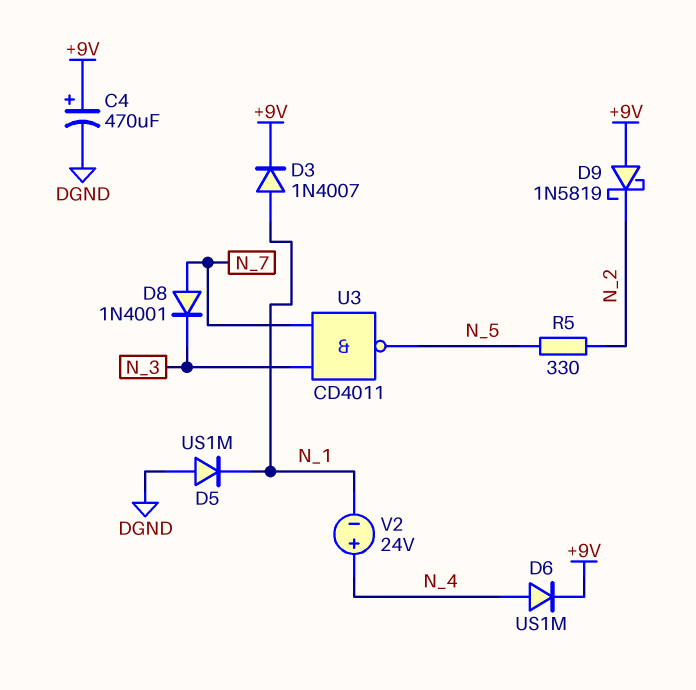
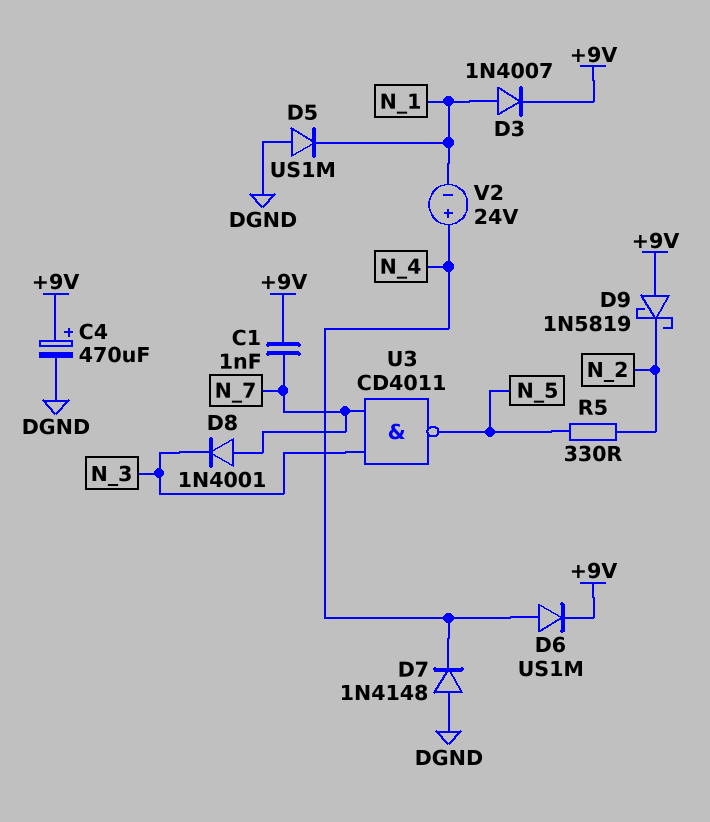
C1: none -> 1nF (+9V, N_7)
D7: none -> diode 1N4148 (A DGND, K N_4)

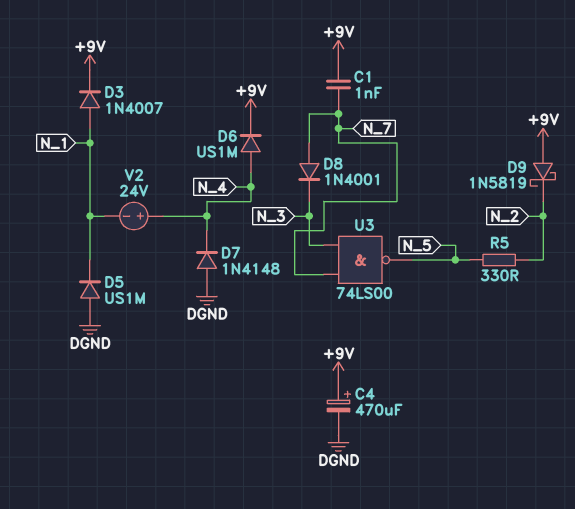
U3: NAND CD4011 (in N_3, in N_7, out N_5) -> NAND 74LS00 (in N_3, in N_7, out N_5)

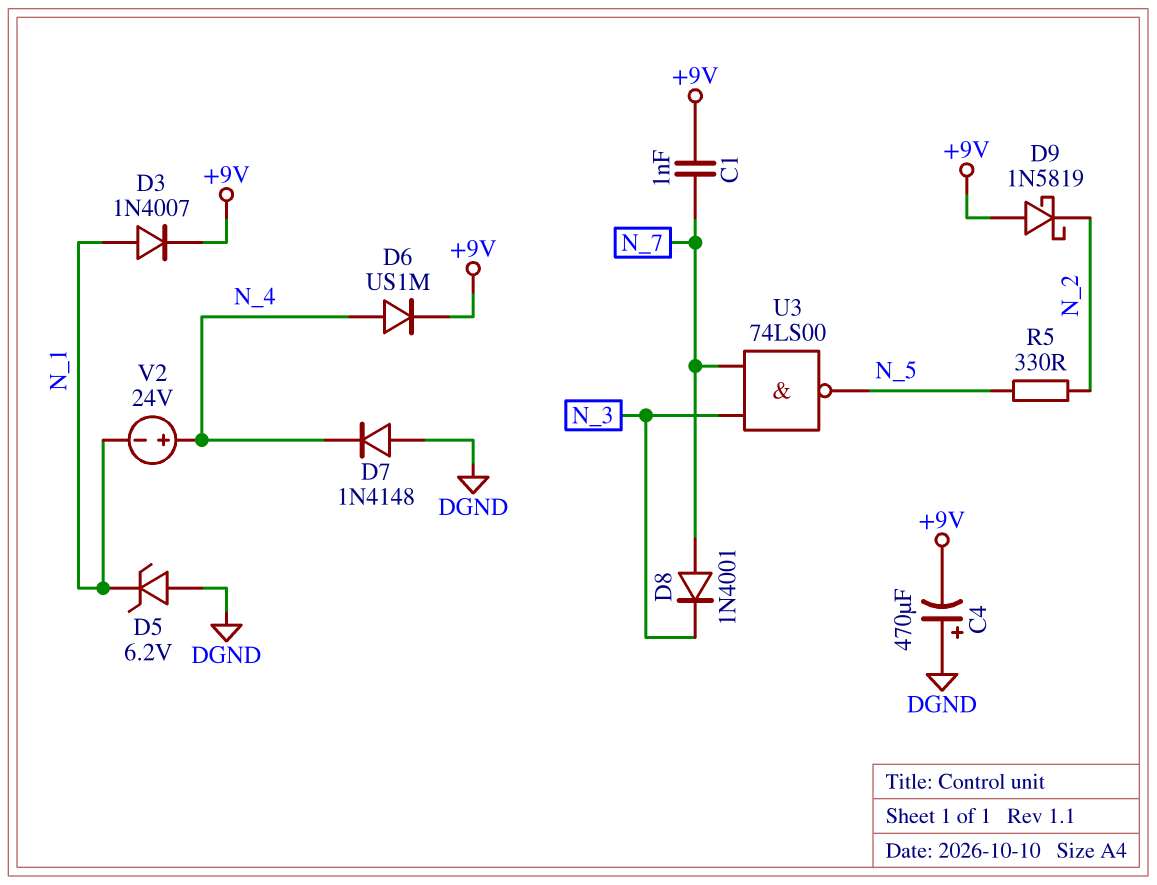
C4: 470uF (plus +9V, minus DGND) -> 470uF (plus DGND, minus +9V)
D5: diode US1M (A DGND, K N_1) -> zener 6.2V (A DGND, K N_1)

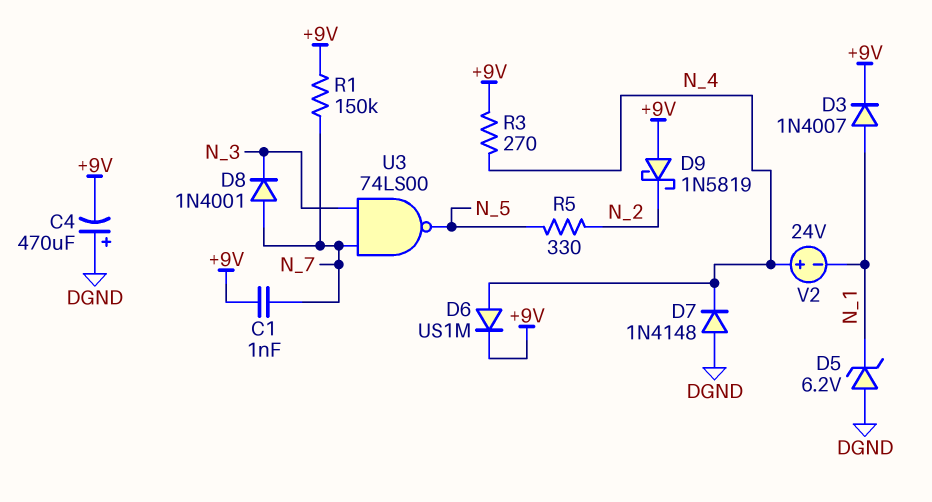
R1: none -> 150k (+9V, N_7)
R3: none -> 270 (+9V, N_4)

